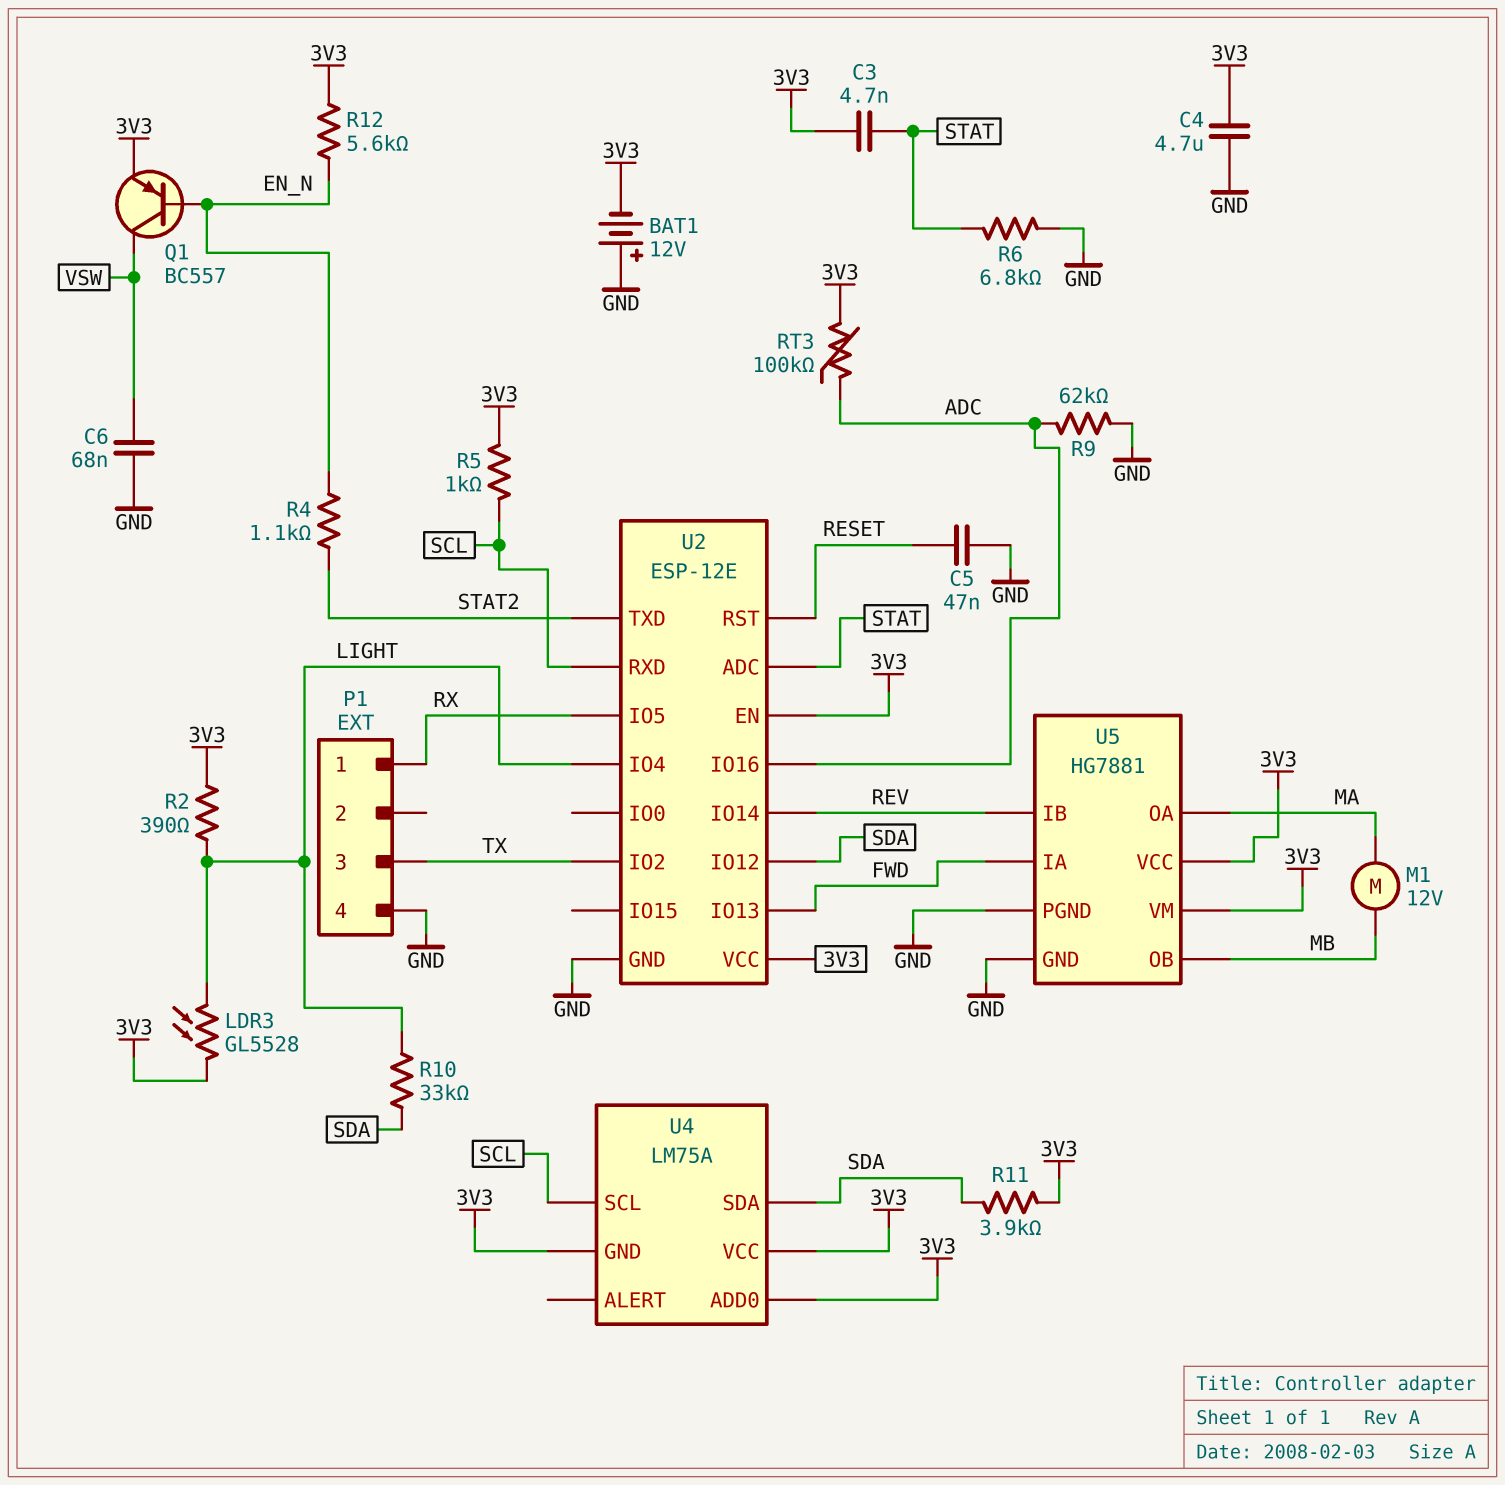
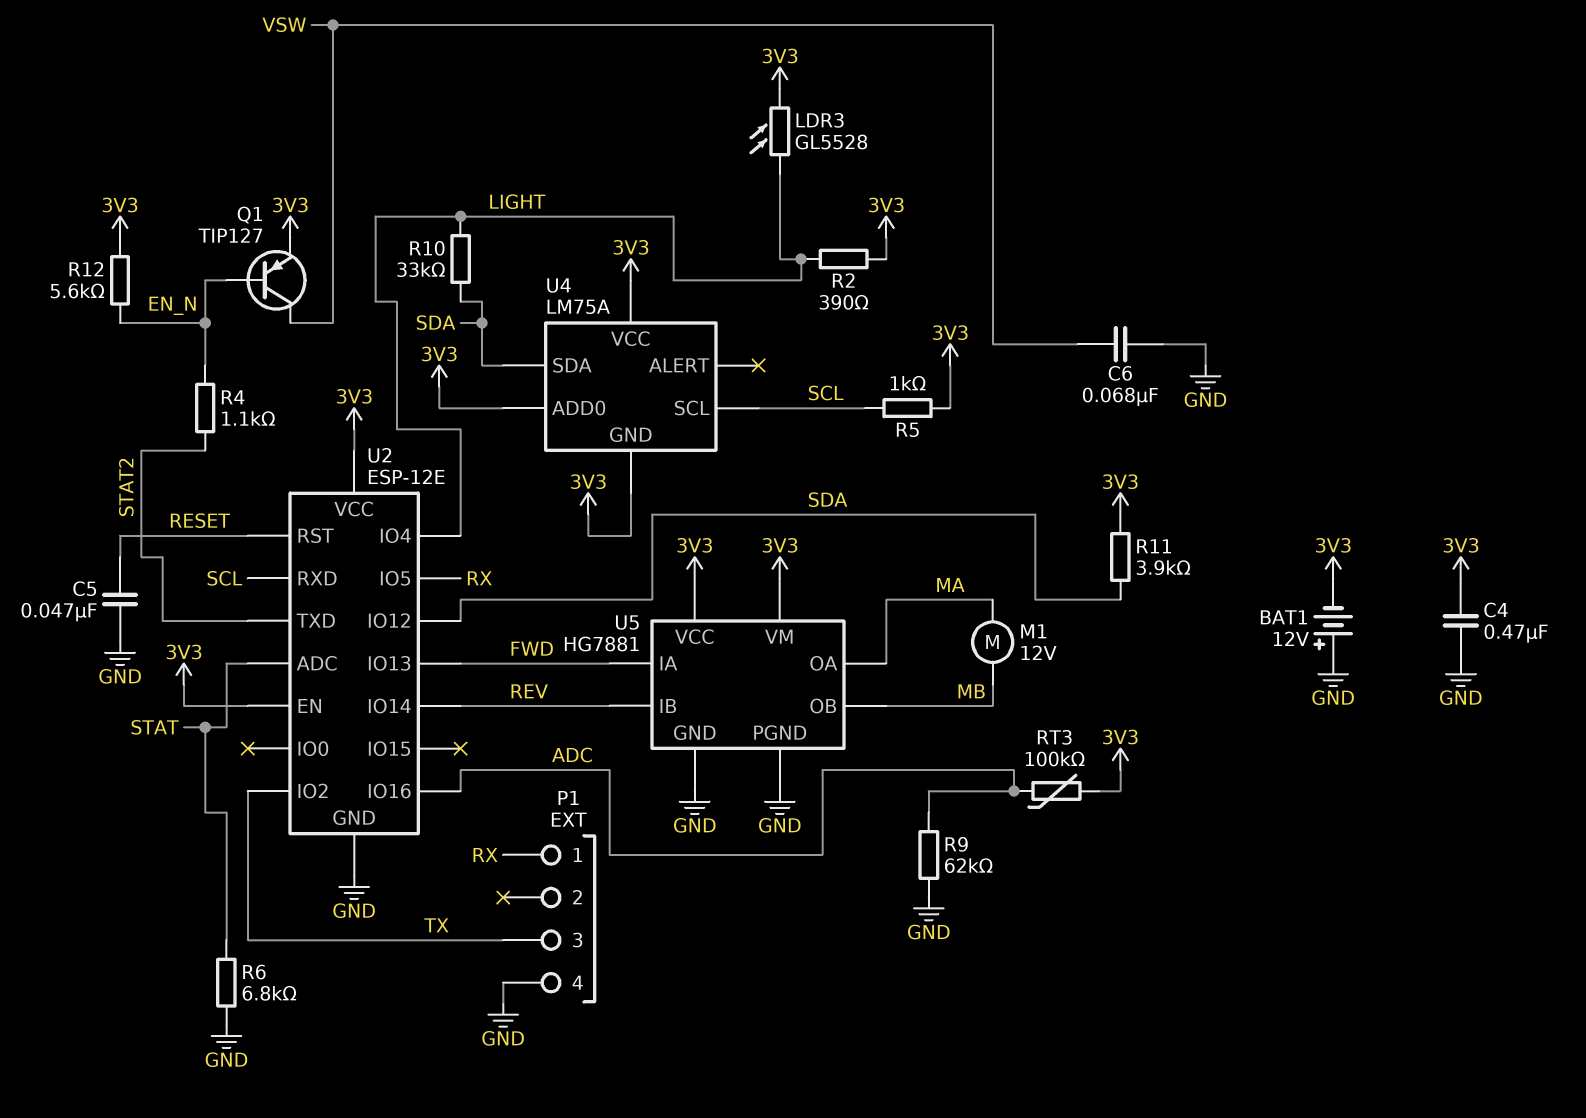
C3: 4.7nF (3V3, STAT) -> none
C4: 4.7uF (3V3, GND) -> 470nF (3V3, GND)
Q1: PNP BC557 (B EN_N, C VSW, E 3V3) -> PNP TIP127 (B EN_N, C VSW, E 3V3)

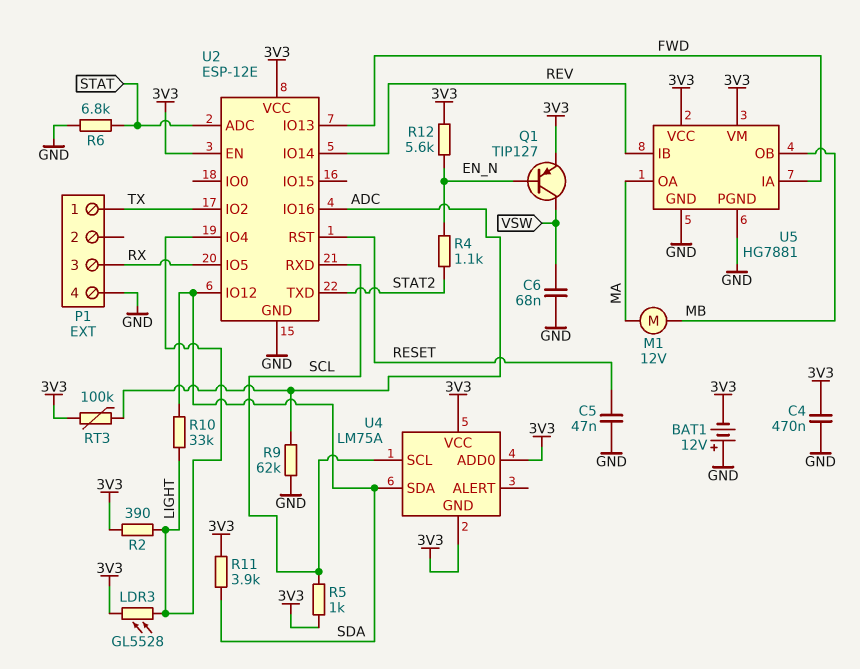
P1 pin 1: RX -> TX
P1 pin 3: TX -> RX

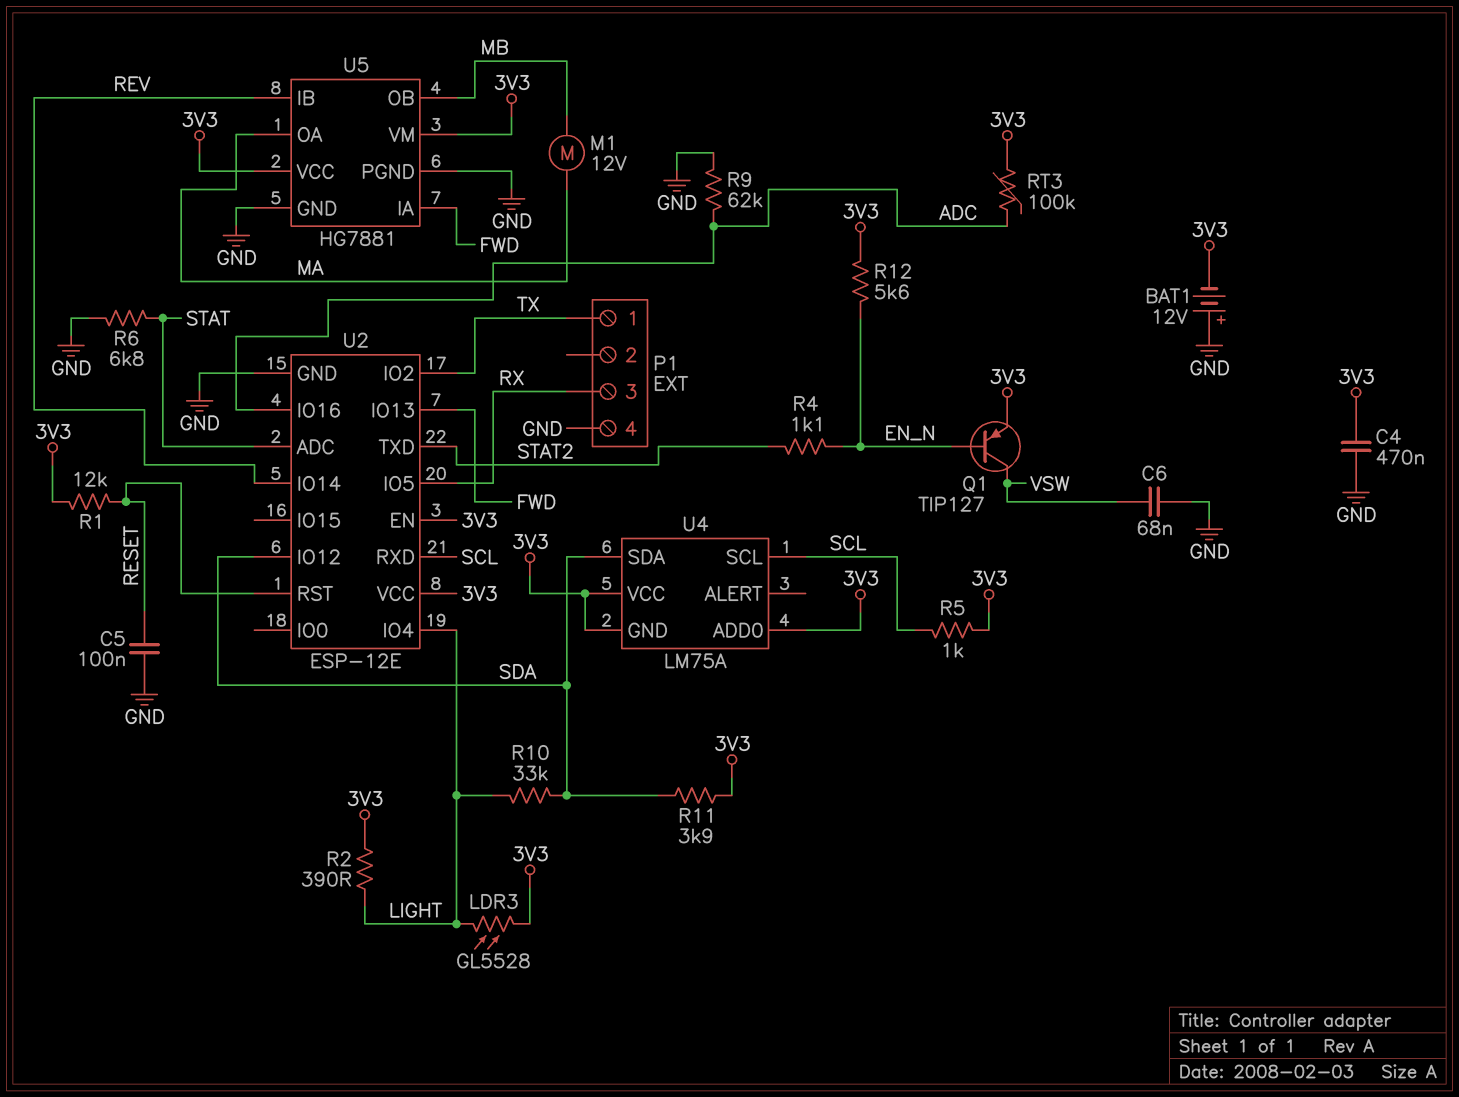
C5: 47nF (GND, RESET) -> 100nF (GND, RESET)
R1: none -> 12k (3V3, RESET)

